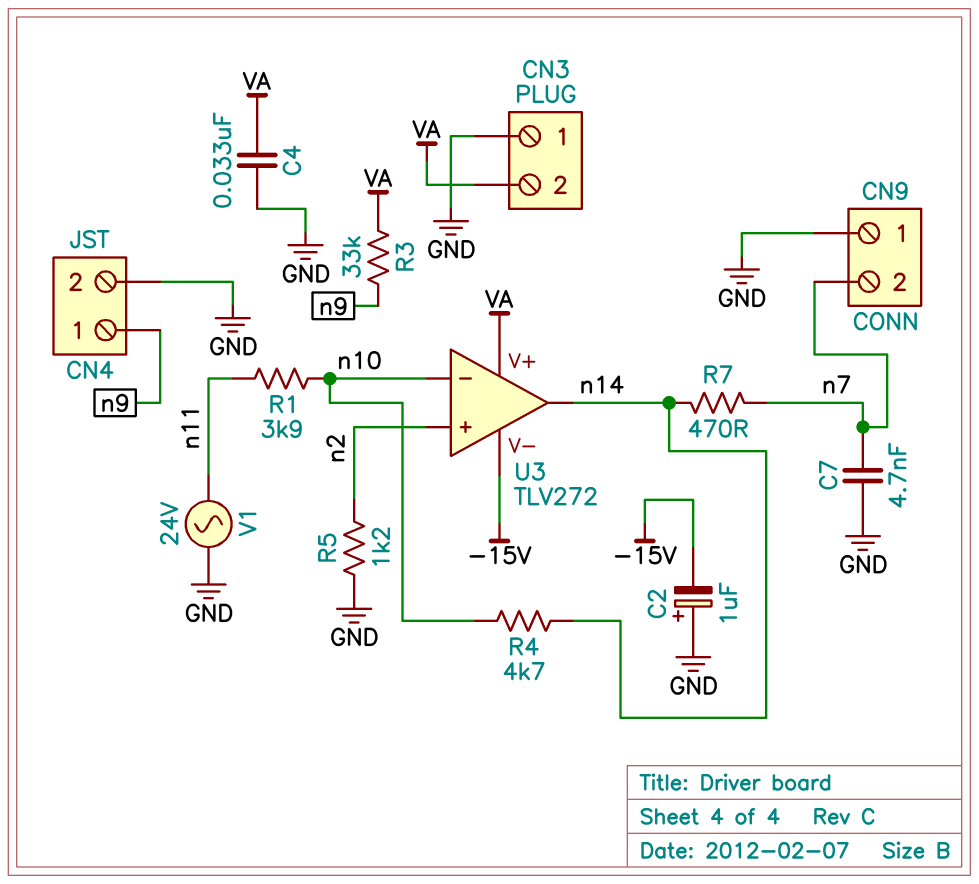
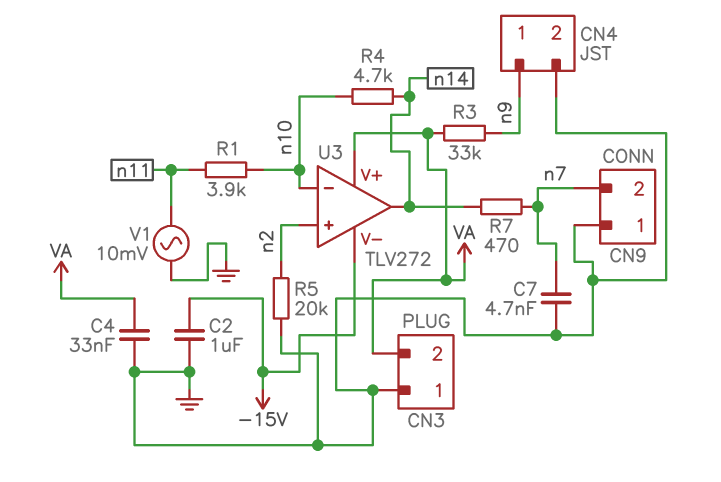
C2: 1uF (plus GND, minus -15V) -> 1uF (-15V, GND)
R5: 1.2k (GND, n2) -> 20k (GND, n2)
V1: AC 24V (GND, n11) -> AC 10mV (GND, n11)

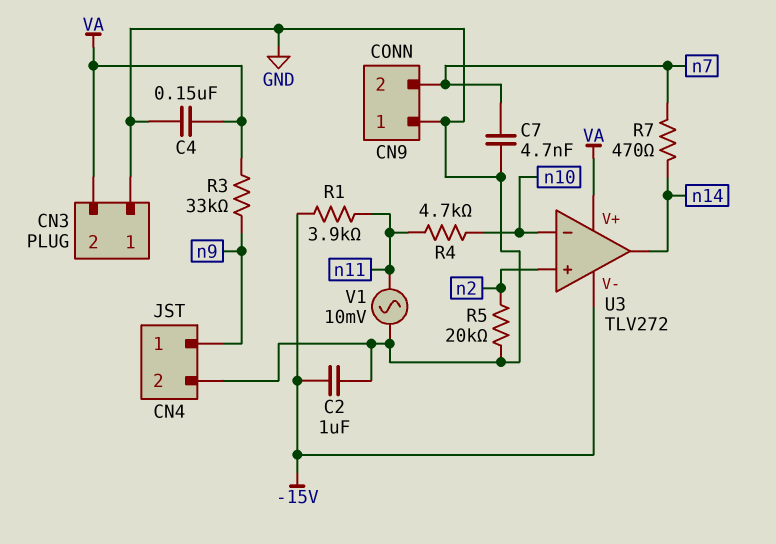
C4: 33nF (GND, VA) -> 150nF (GND, VA)
R1: 3.9k (n10, n11) -> 3.9k (-15V, n11)
R4: 4.7k (n10, n14) -> 4.7k (n10, n11)

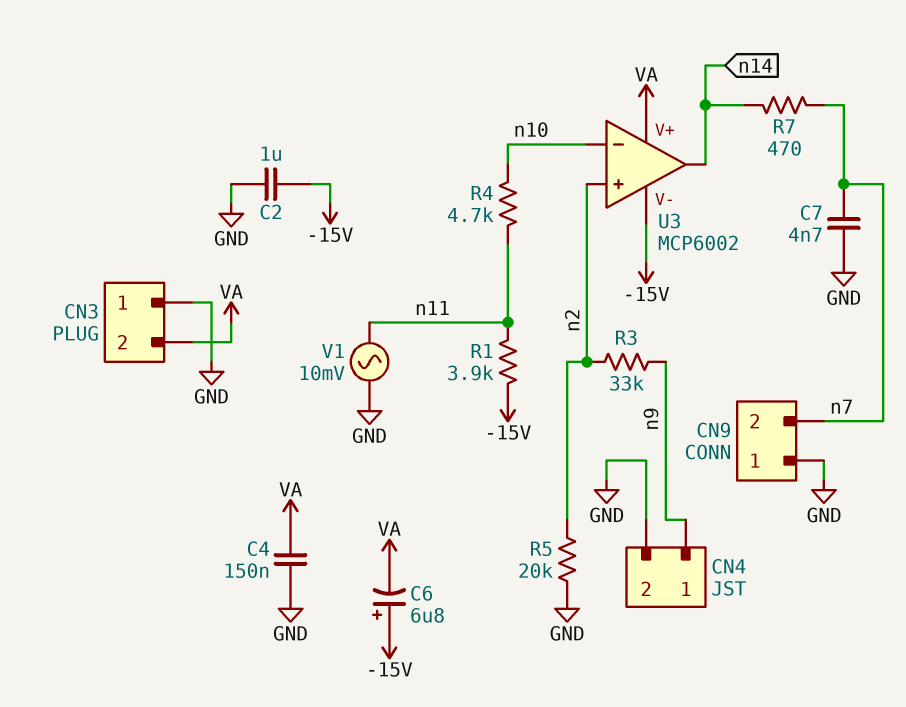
C6: none -> 6.8uF (plus -15V, minus VA)
R3: 33k (VA, n9) -> 33k (n2, n9)
U3: TLV272 -> MCP6002

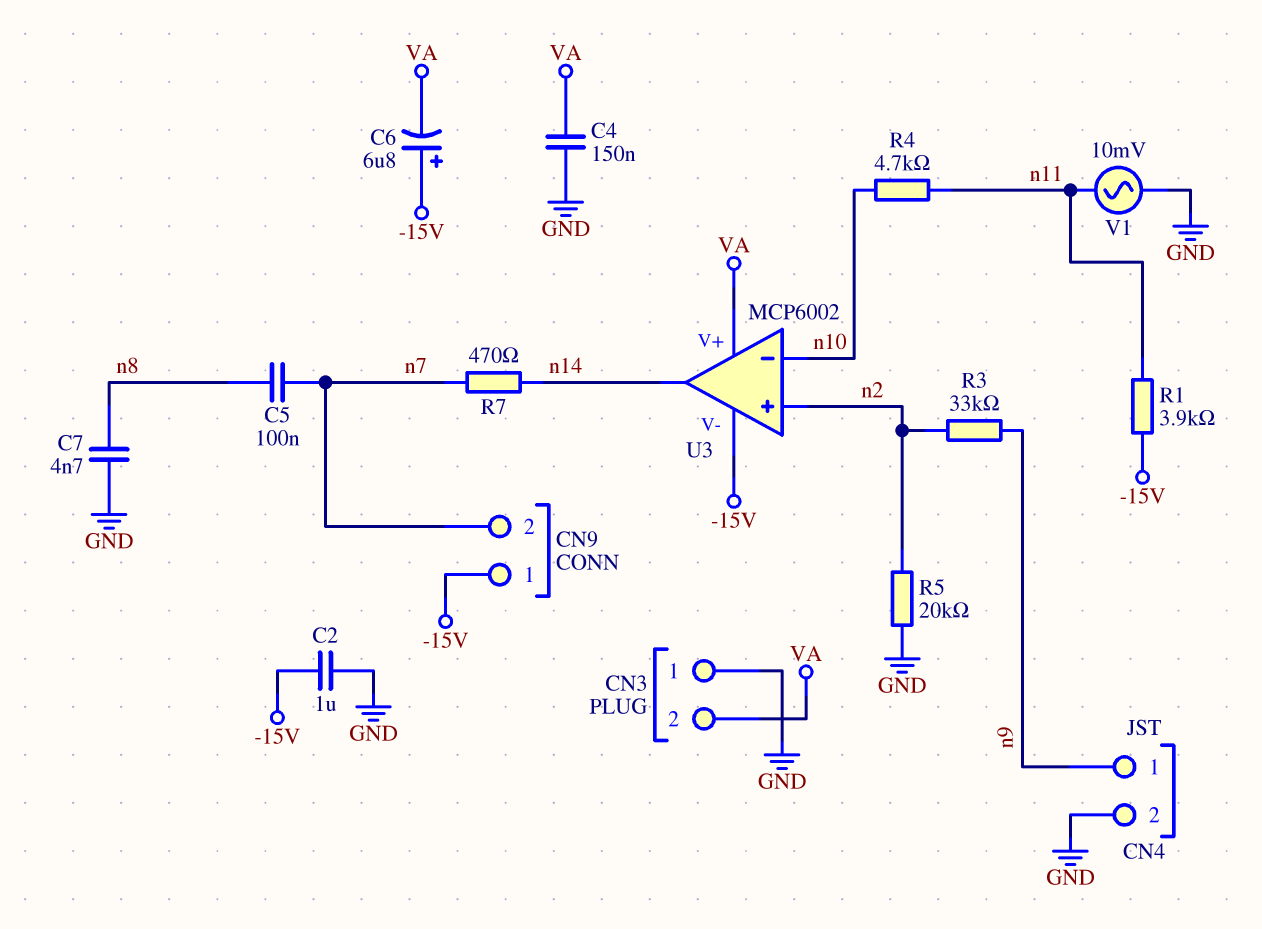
C5: none -> 100nF (n7, n8)
C7: 4.7nF (GND, n7) -> 4.7nF (GND, n8)
CN9 pin 1: GND -> -15V

